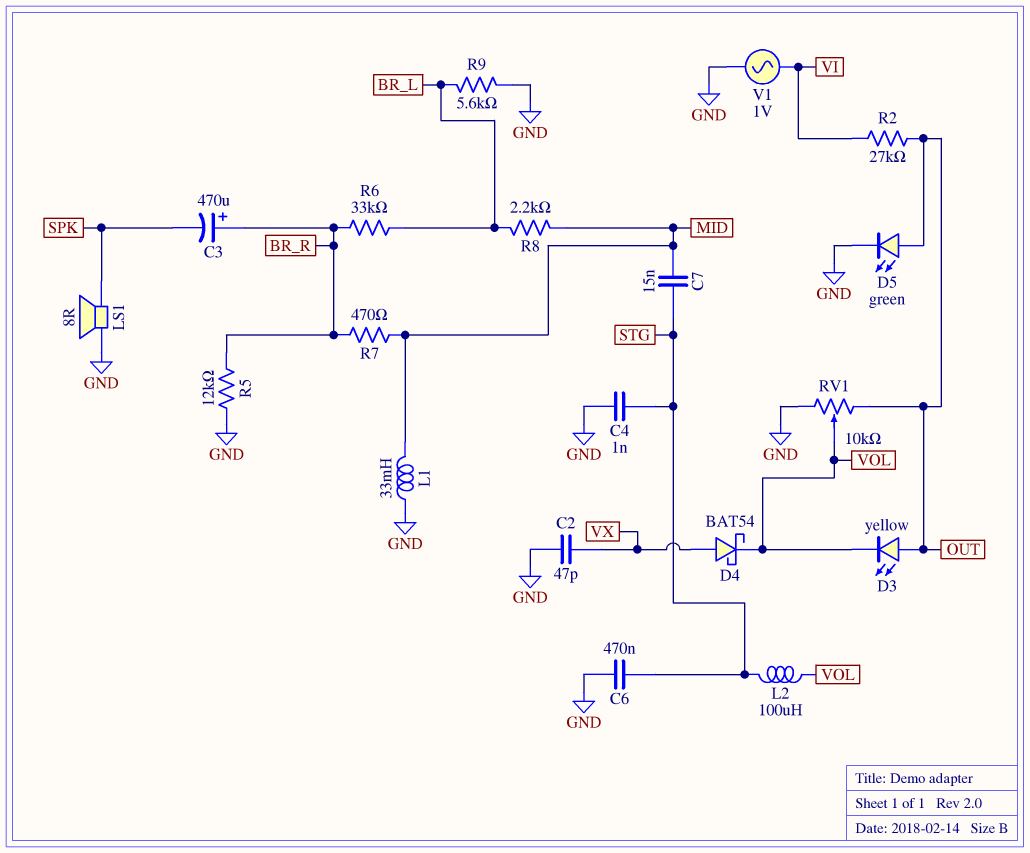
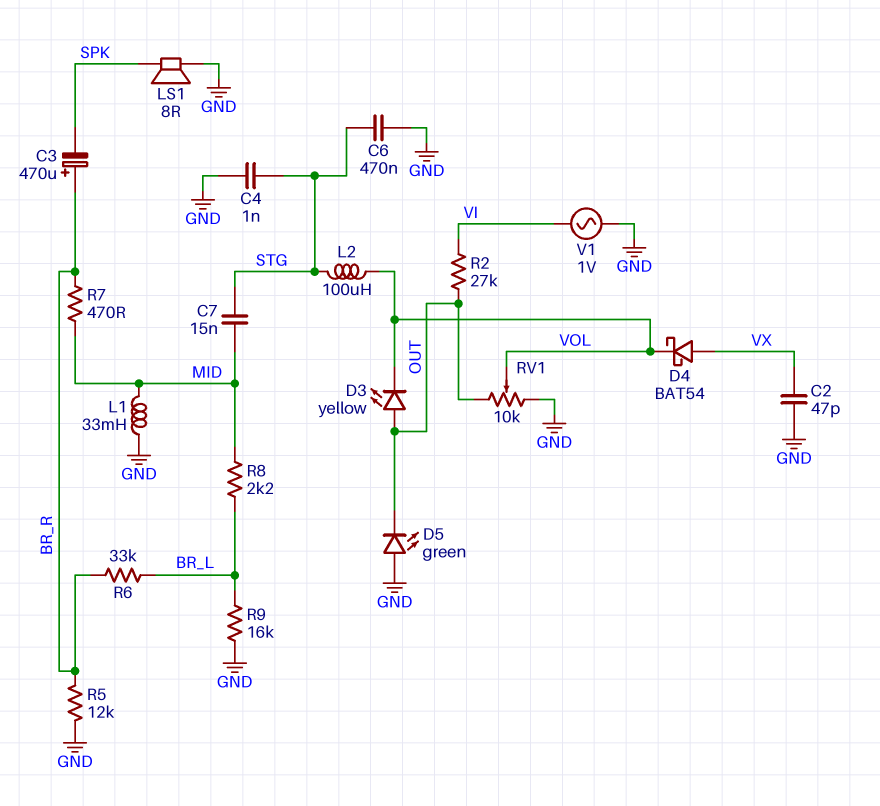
D5: LED green (A OUT, K GND) -> LED green (A GND, K OUT)
R9: 5.6k (BR_L, GND) -> 16k (BR_L, GND)

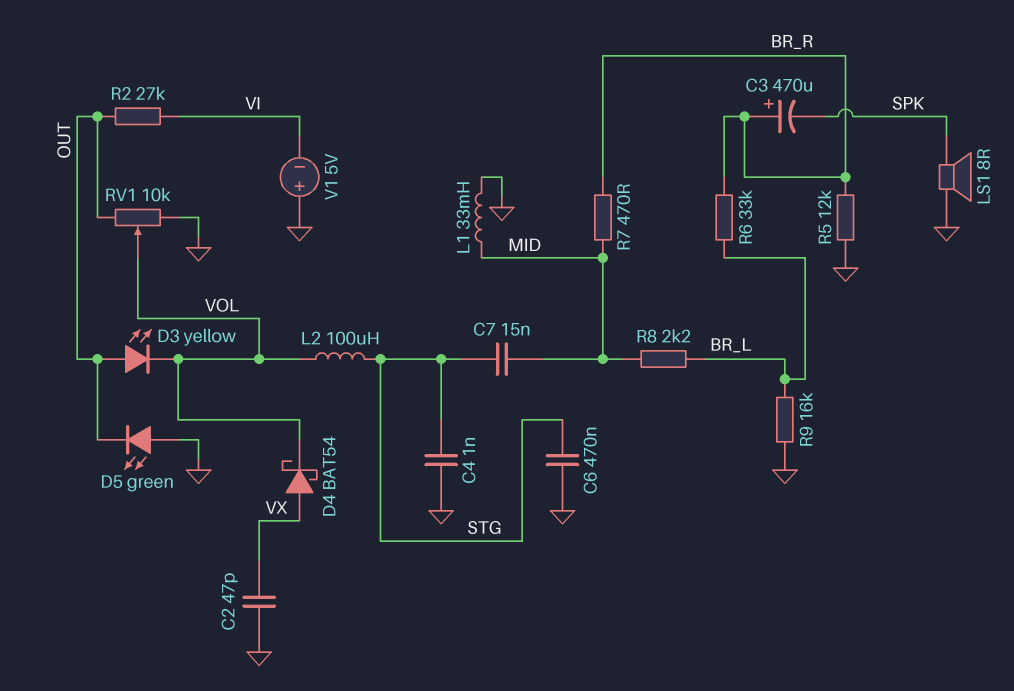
V1: AC 1V (GND, VI) -> 5V (plus GND, minus VI)

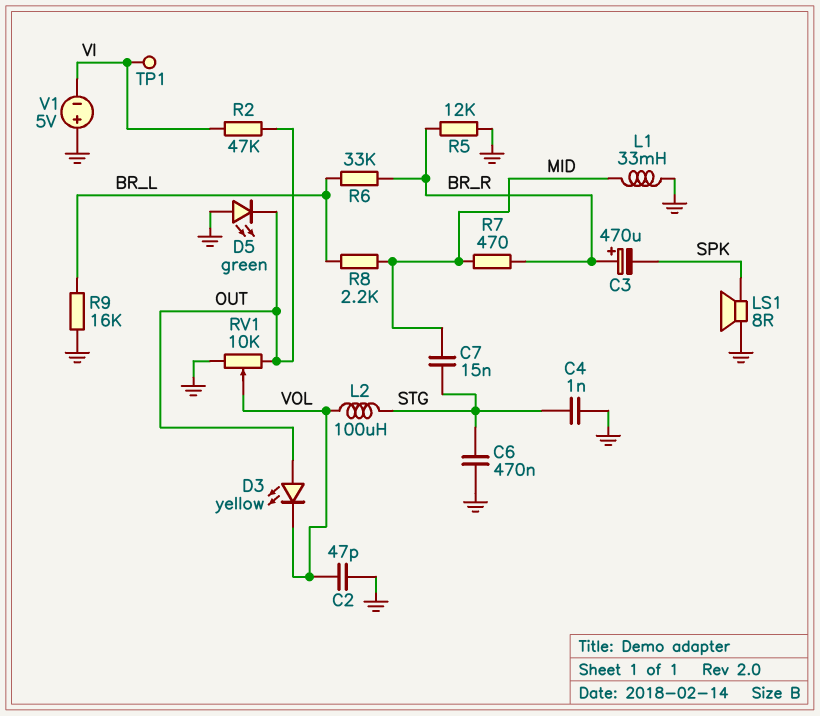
C2: 47pF (GND, VX) -> 47pF (GND, VOL)
D4: schottky BAT54 (A VX, K VOL) -> none
R2: 27k (OUT, VI) -> 47k (OUT, VI)
TP1: none -> test point (VI)

